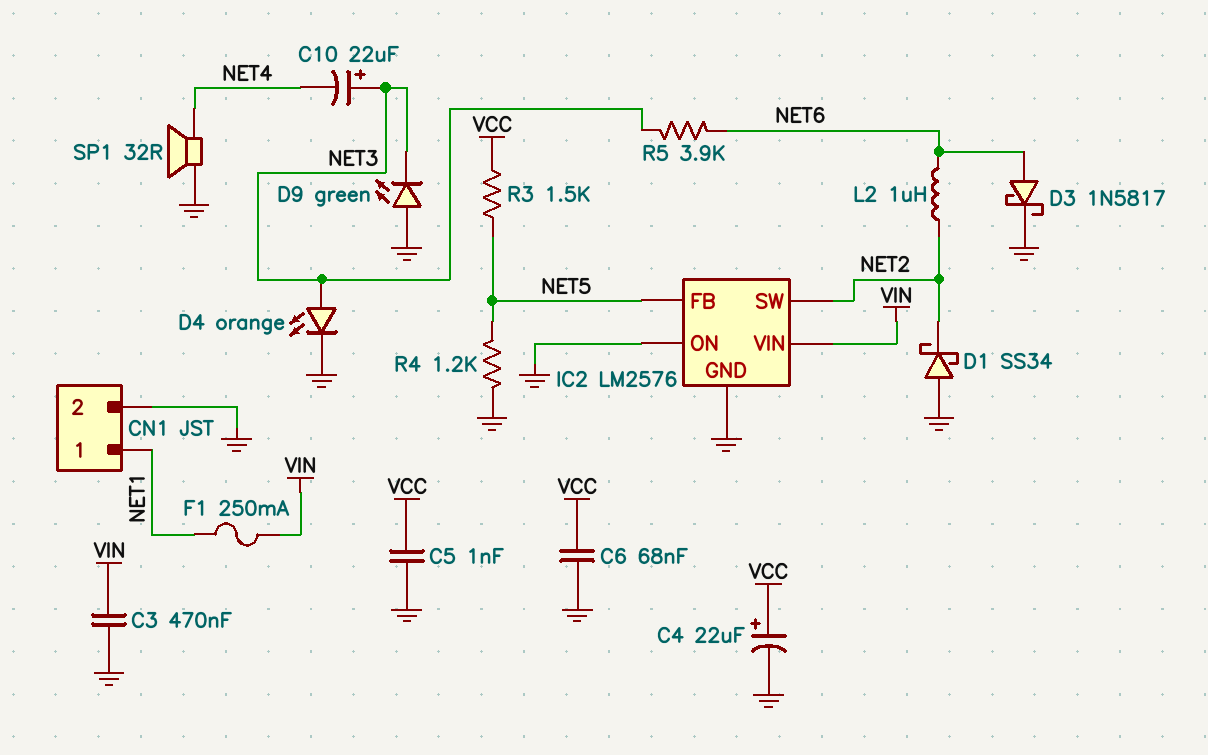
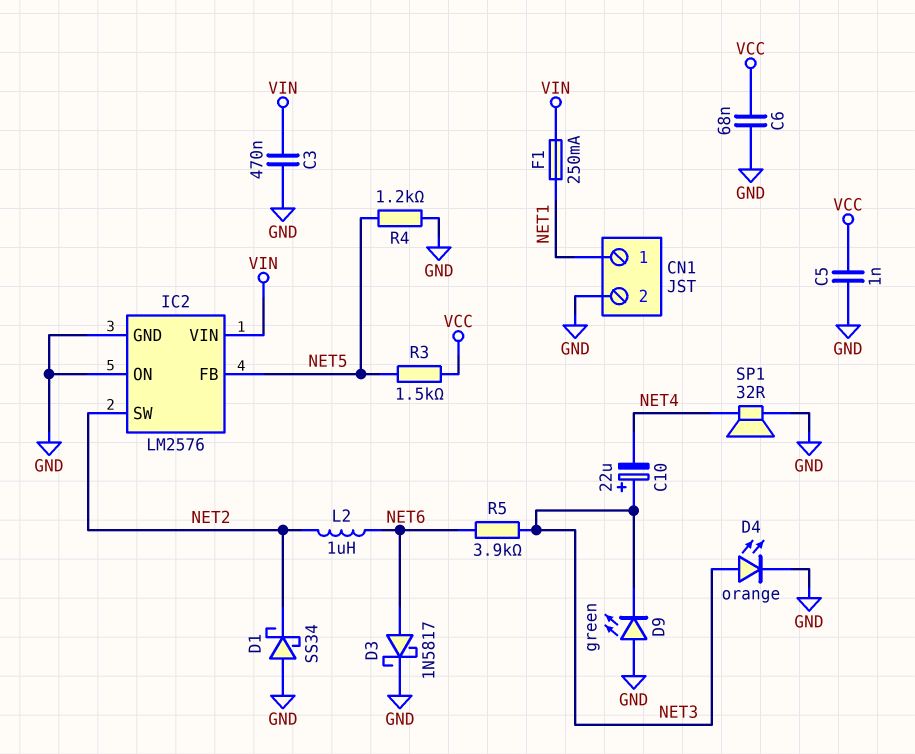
C4: 22uF (plus VCC, minus GND) -> none

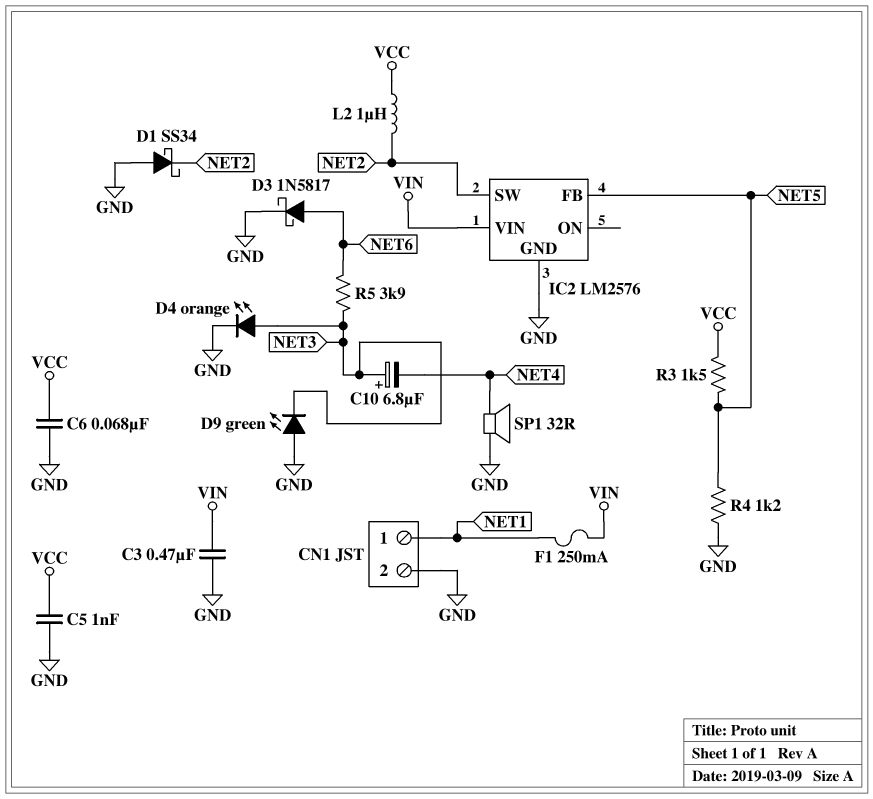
C10: 22uF (plus NET3, minus NET4) -> 6.8uF (plus NET3, minus NET4)
IC2 pin ON: GND -> none
L2: 1uH (NET2, NET6) -> 1uH (NET2, VCC)

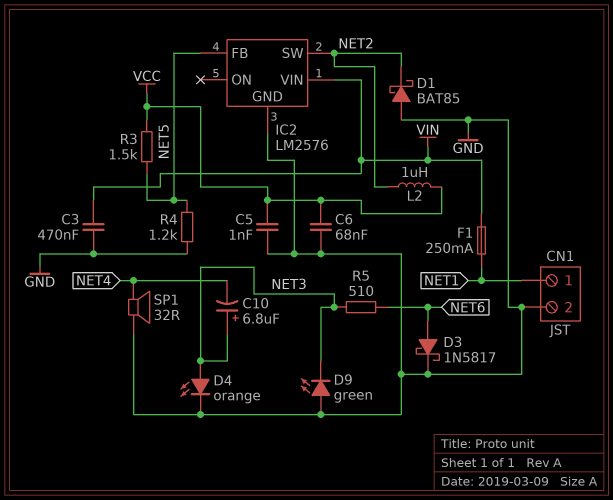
D1: schottky SS34 (A GND, K NET2) -> schottky BAT85 (A GND, K NET2)
R5: 3.9k (NET3, NET6) -> 510 (NET3, NET6)

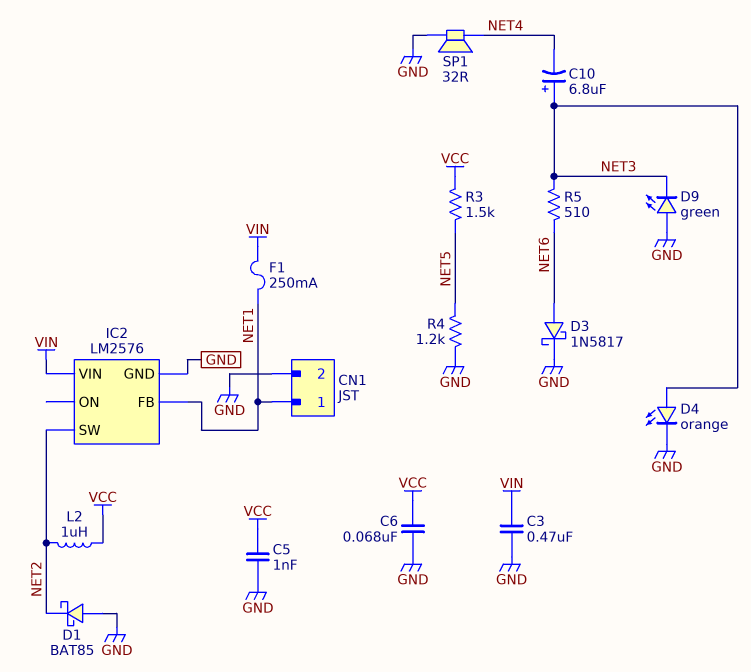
IC2 pin FB: NET5 -> NET1

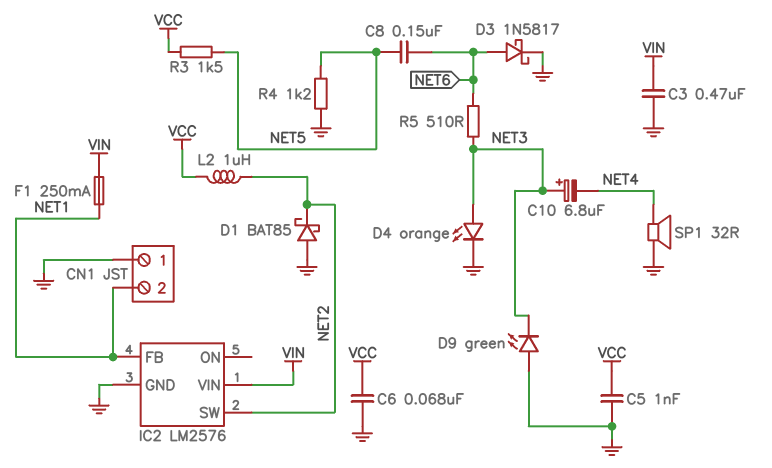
C8: none -> 150nF (NET5, NET6)
CN1 pin 1: NET1 -> GND
CN1 pin 2: GND -> NET1

